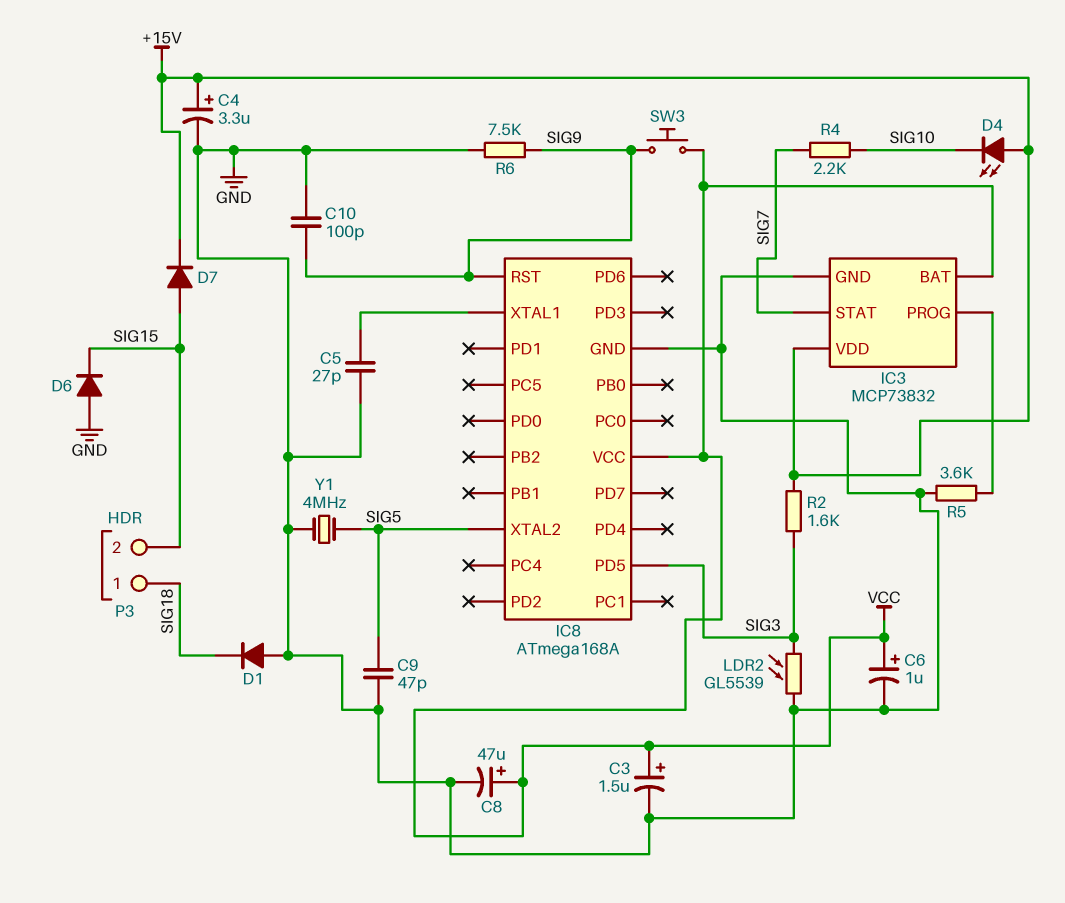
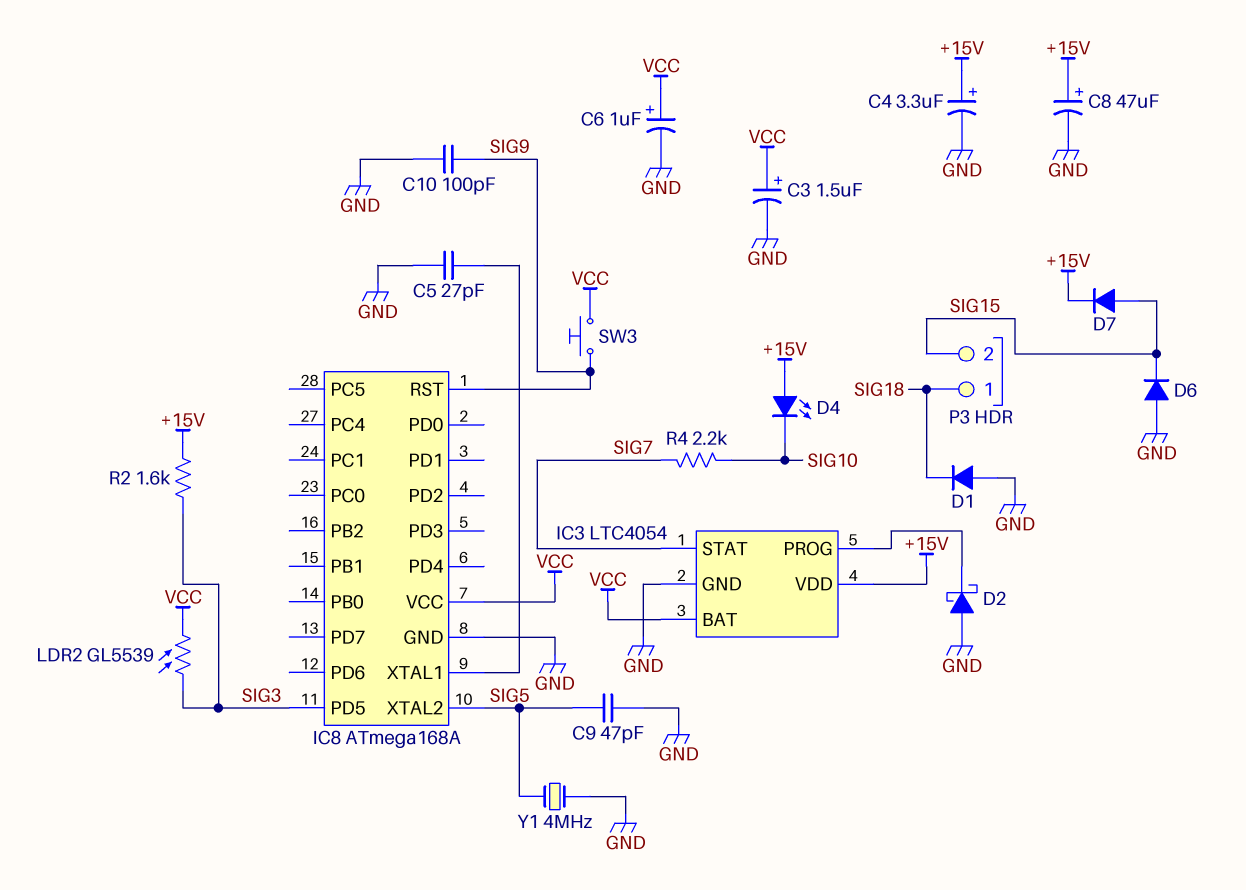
C8: 47uF (plus VCC, minus GND) -> 47uF (plus +15V, minus GND)
D2: none -> schottky (A GND, K IC3/PROG)
IC3: MCP73832 -> LTC4054
LDR2: GL5539 (GND, SIG3) -> GL5539 (SIG3, VCC)
R5: 3.6k (GND, IC3/PROG) -> none
R6: 7.5k (GND, SIG9) -> none

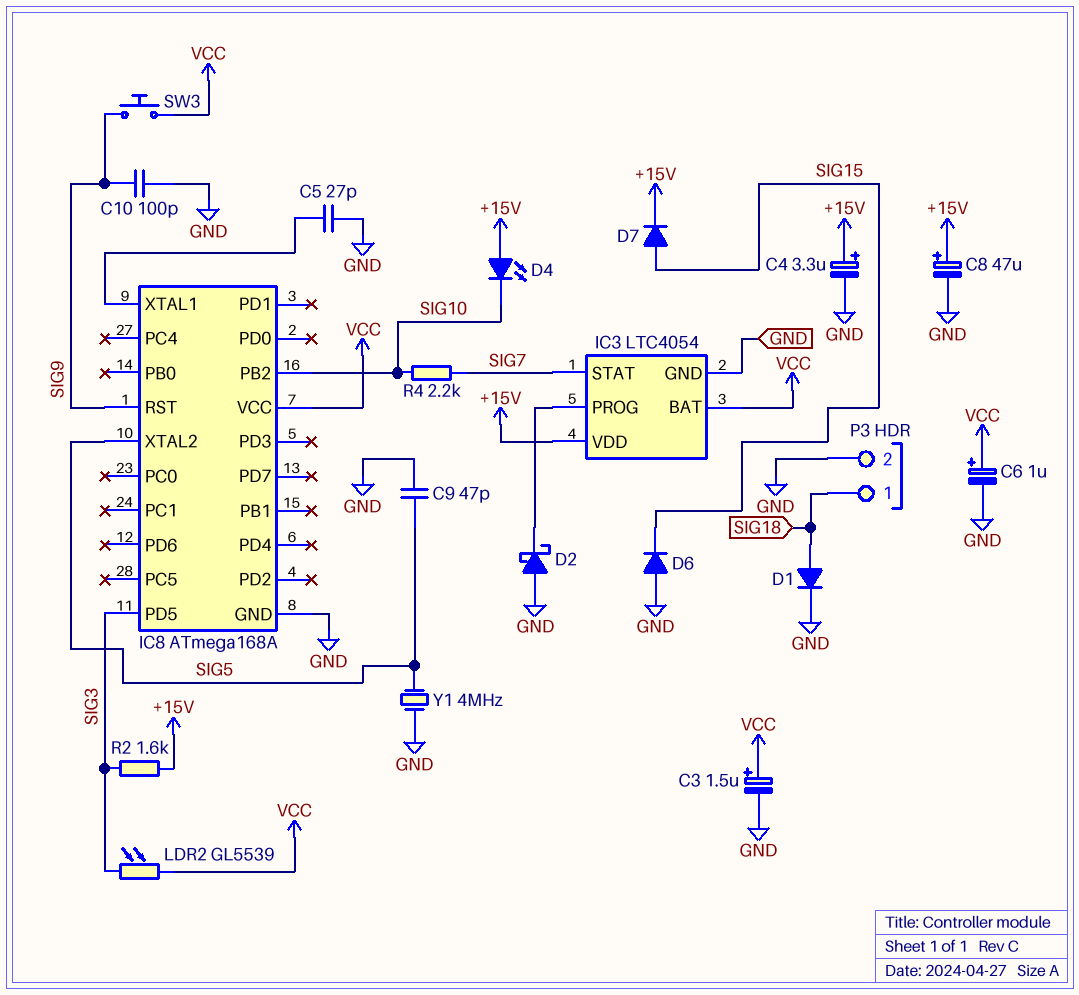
D1: diode (A GND, K SIG18) -> diode (A SIG18, K GND)
IC8 pin PB2: none -> SIG10
P3 pin 2: SIG15 -> GND

